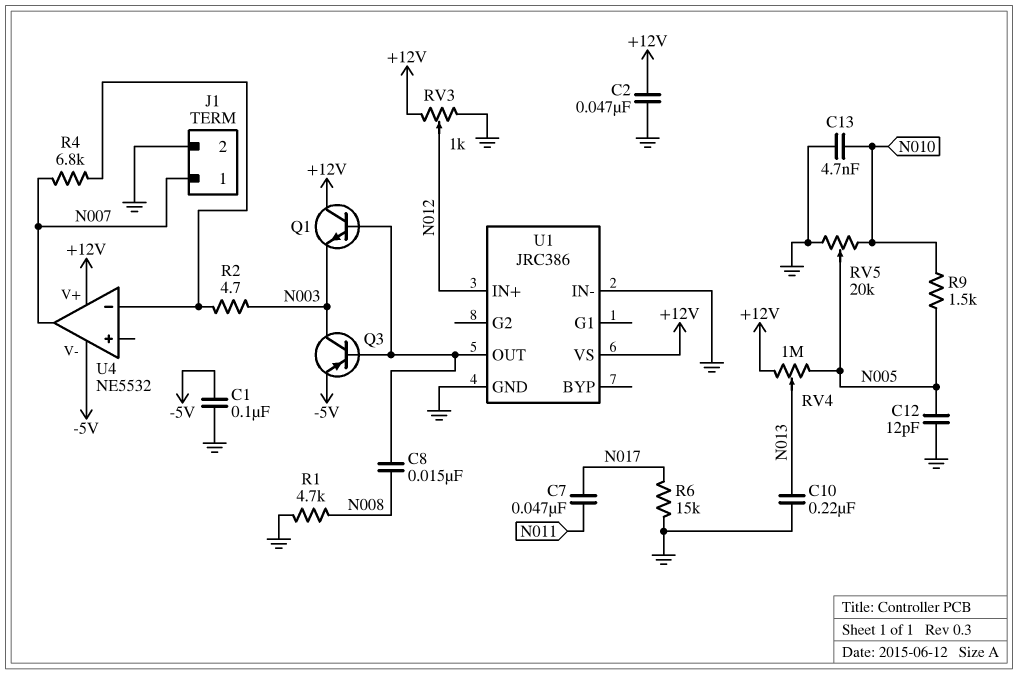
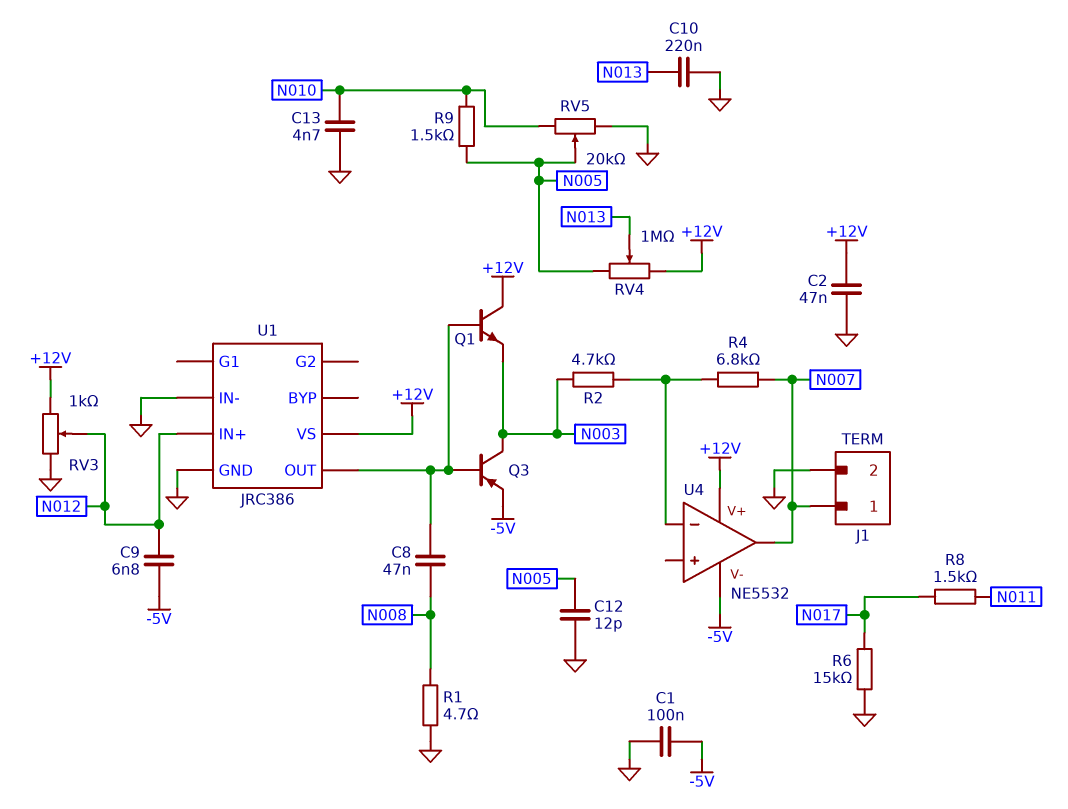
C7: 47nF (N011, N017) -> none
C8: 15nF (N008, U1/OUT) -> 47nF (N008, U1/OUT)
C9: none -> 6.8nF (-5V, N012)
R1: 4.7k (GND, N008) -> 4.7 (GND, N008)
R2: 4.7 (N003, U4/in-) -> 4.7k (N003, U4/in-)
R8: none -> 1.5k (N011, N017)

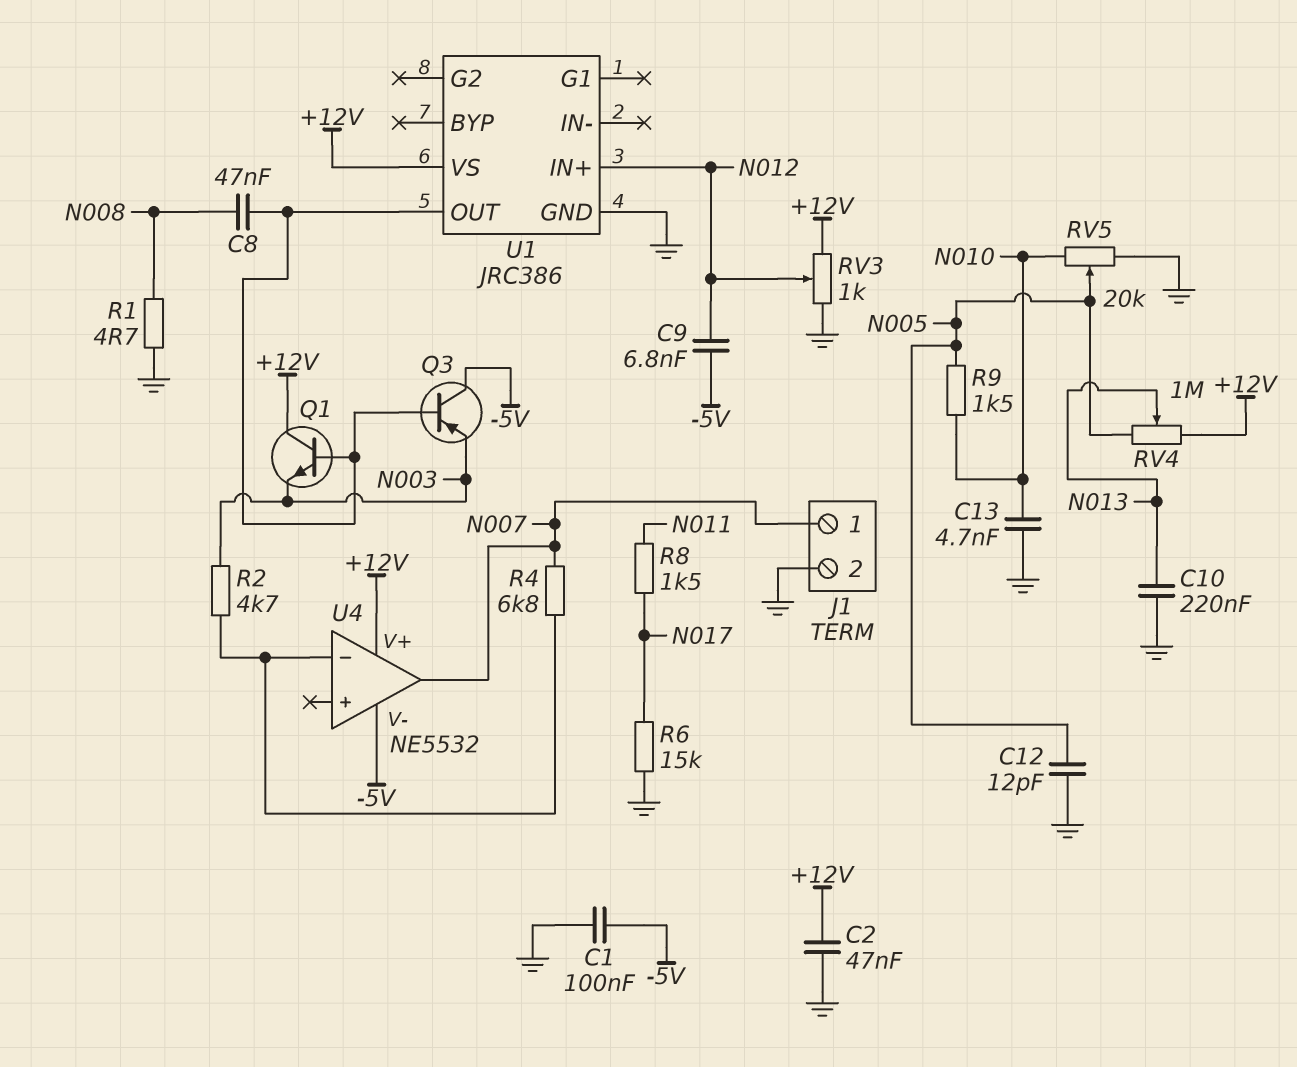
Q3: PNP (B U1/OUT, C N003, E -5V) -> PNP (B U1/OUT, C -5V, E N003)
U1 pin IN-: GND -> none

